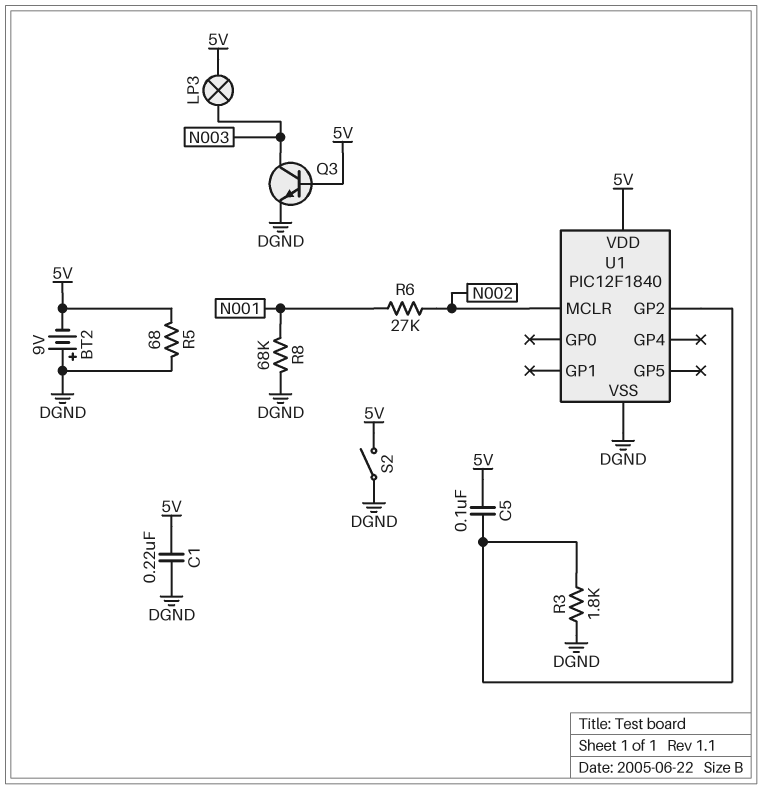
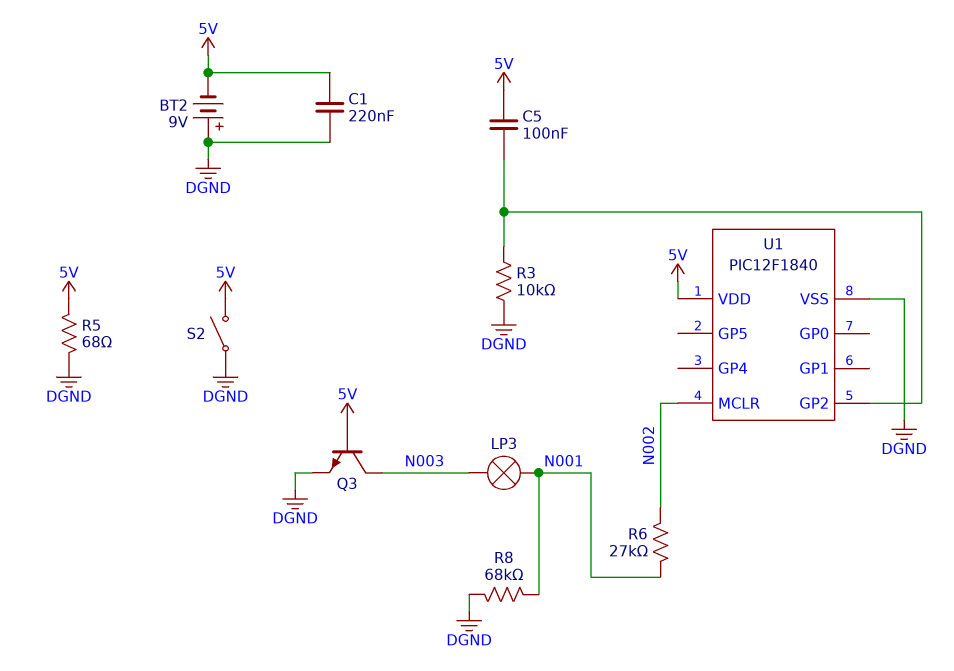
LP3: lamp (5V, N003) -> lamp (N001, N003)
R3: 1.8k (DGND, U1/GP2) -> 10k (DGND, U1/GP2)

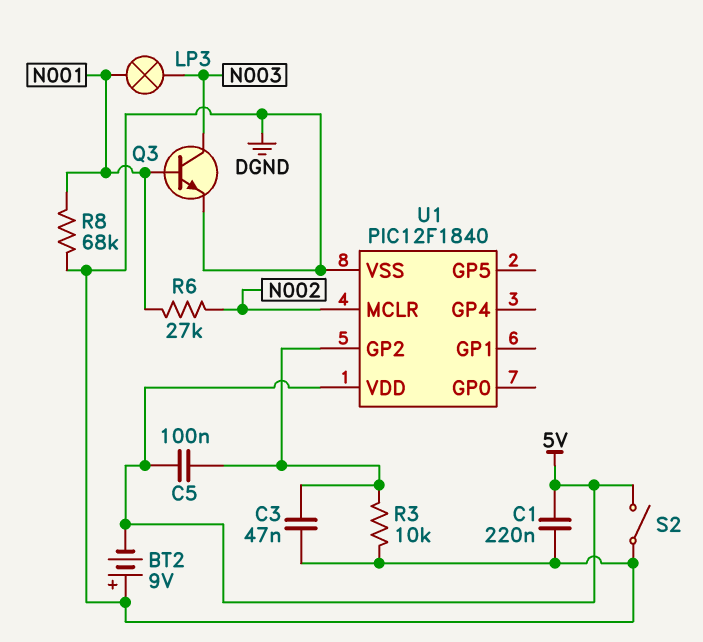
C3: none -> 47nF (DGND, U1/GP2)
Q3: NPN (B 5V, C N003, E DGND) -> NPN (B N001, C N003, E DGND)
R5: 68 (5V, DGND) -> none

